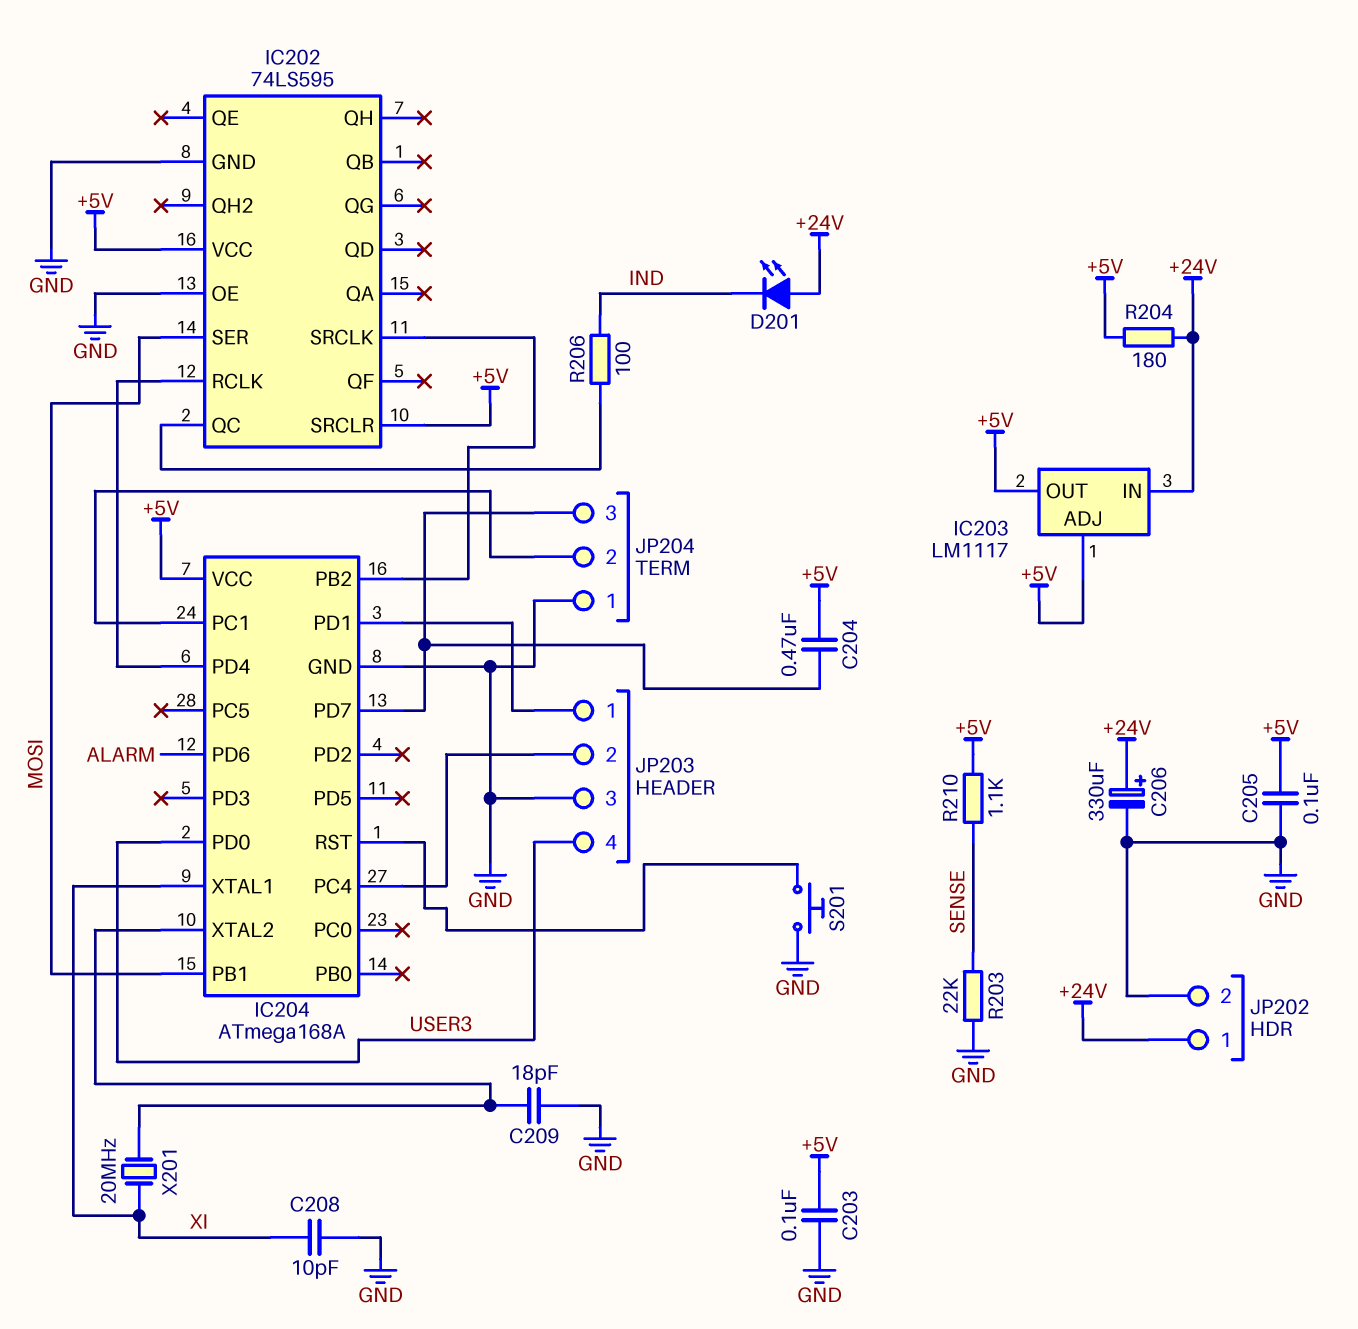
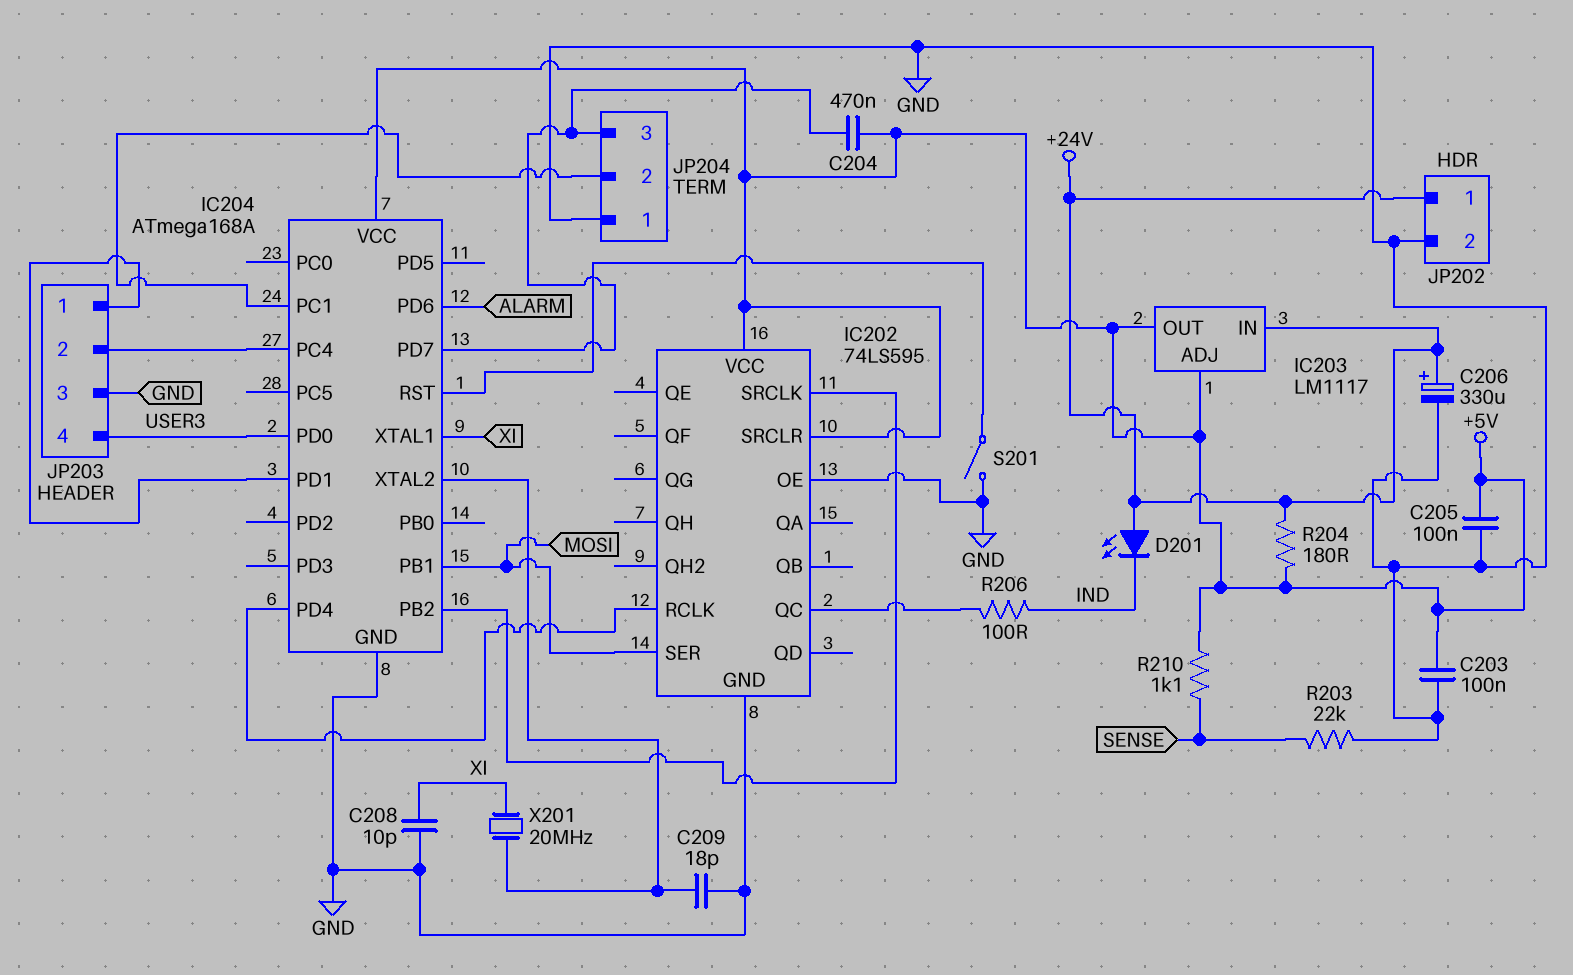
S201: button (GND, IC204/RST) -> switch (GND, IC204/RST)

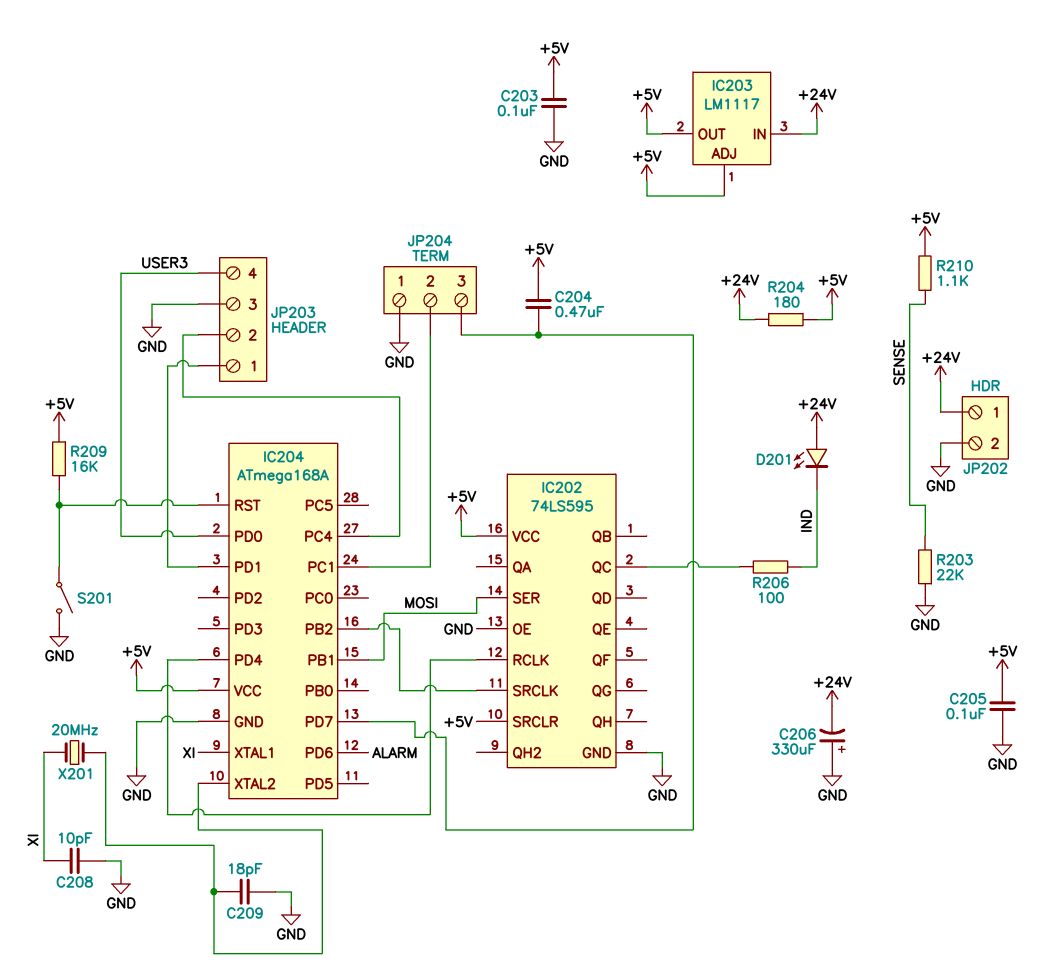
C206: 330uF (plus +24V, minus GND) -> 330uF (plus GND, minus +24V)
R209: none -> 16k (+5V, IC204/RST)

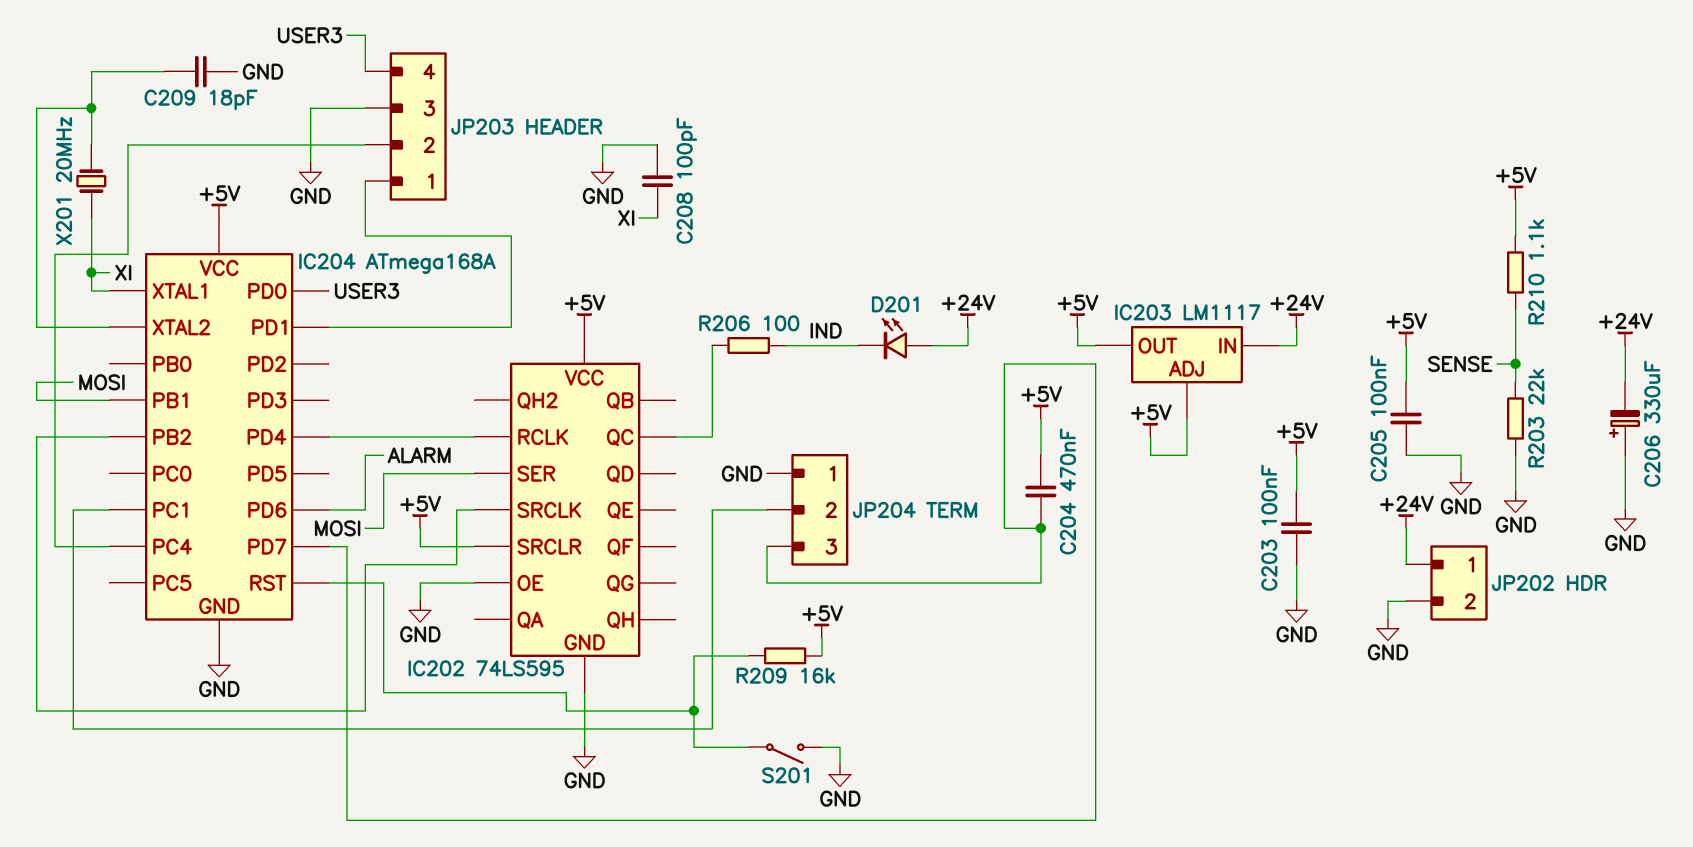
C208: 10pF (GND, XI) -> 100pF (GND, XI)
R204: 180 (+5V, +24V) -> none

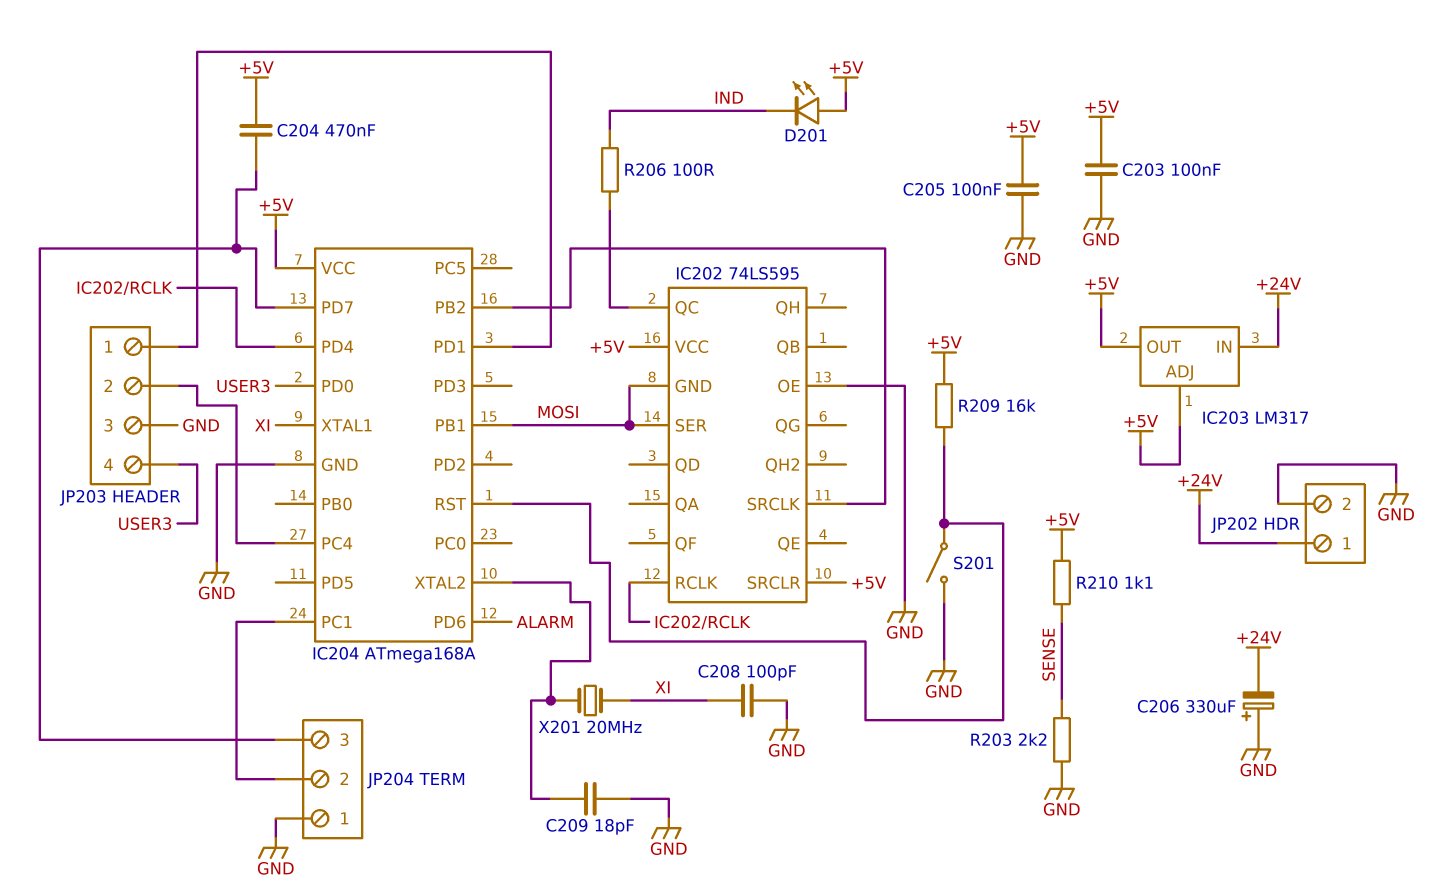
D201: LED (A +24V, K IND) -> LED (A +5V, K IND)
IC202 pin GND: GND -> MOSI
IC203: LM1117 -> LM317
R203: 22k (GND, SENSE) -> 2.2k (GND, SENSE)

